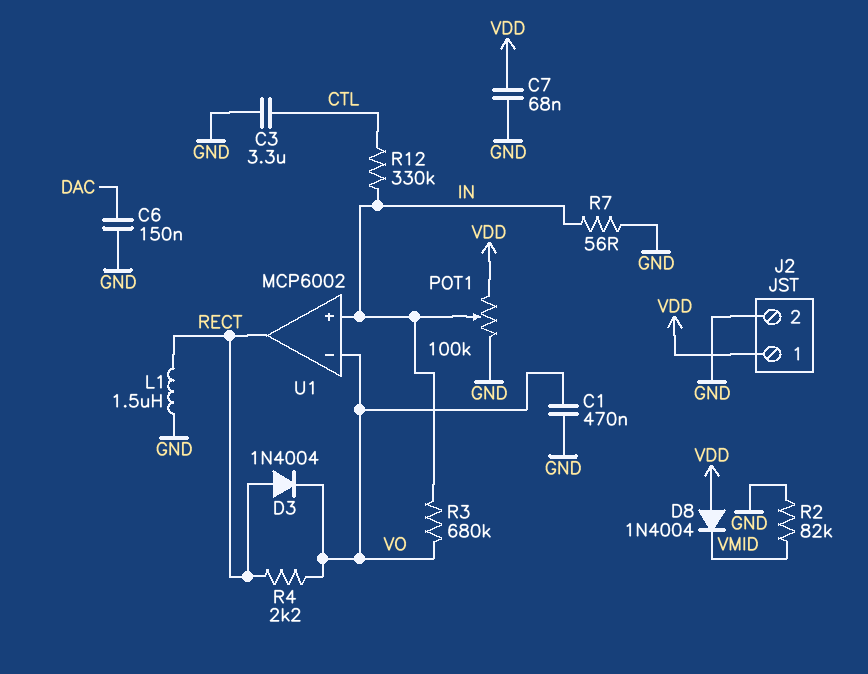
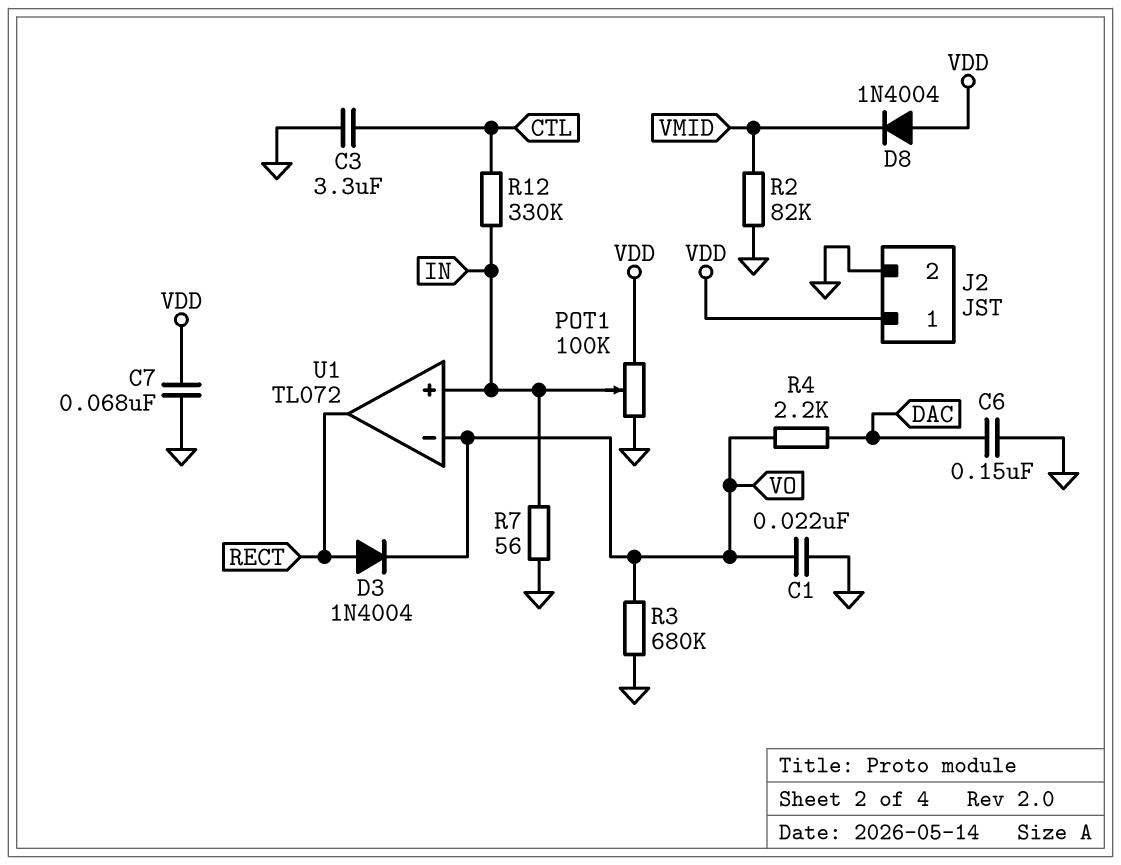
C1: 470nF (GND, VO) -> 22nF (GND, VO)
L1: 1.5uH (GND, RECT) -> none
R3: 680k (IN, VO) -> 680k (GND, VO)
R4: 2.2k (RECT, VO) -> 2.2k (DAC, VO)
U1: MCP6002 -> TL072

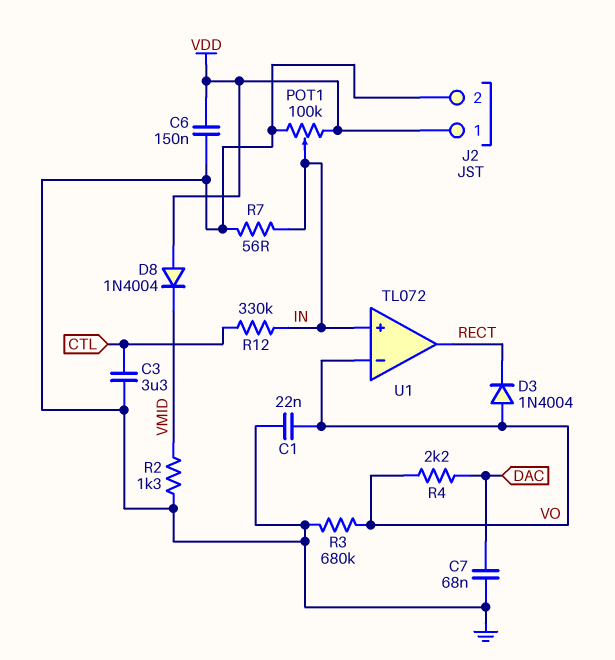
C6: 150nF (DAC, GND) -> 150nF (GND, VDD)
C7: 68nF (GND, VDD) -> 68nF (DAC, GND)
D3: diode 1N4004 (A RECT, K VO) -> diode 1N4004 (A VO, K RECT)
R2: 82k (GND, VMID) -> 1.3k (GND, VMID)

